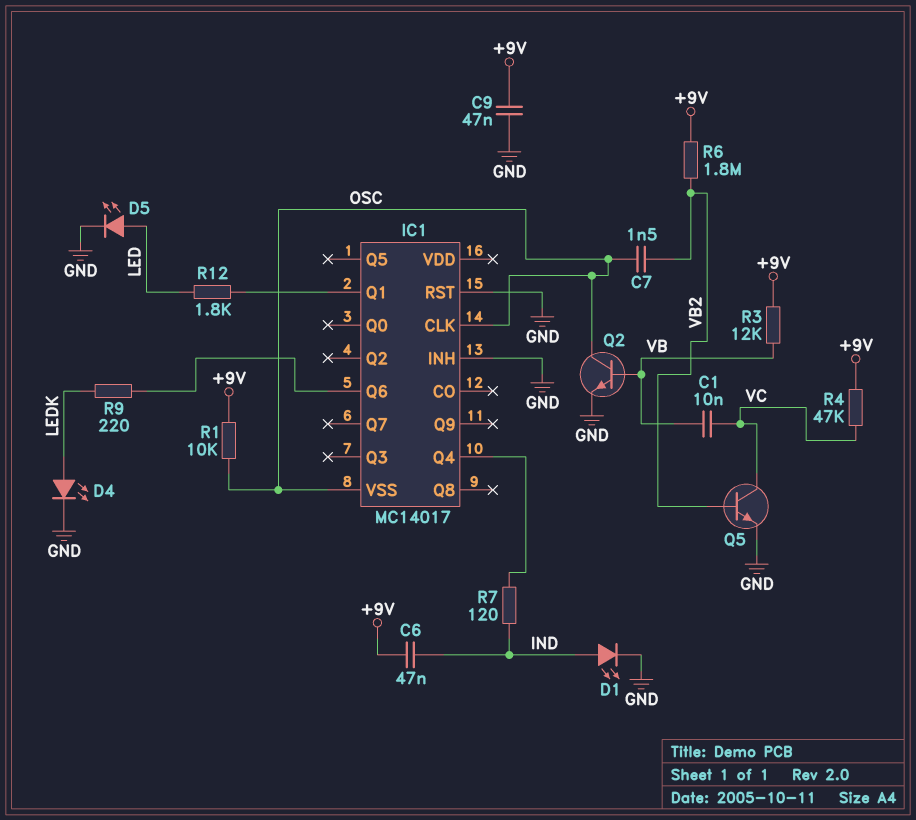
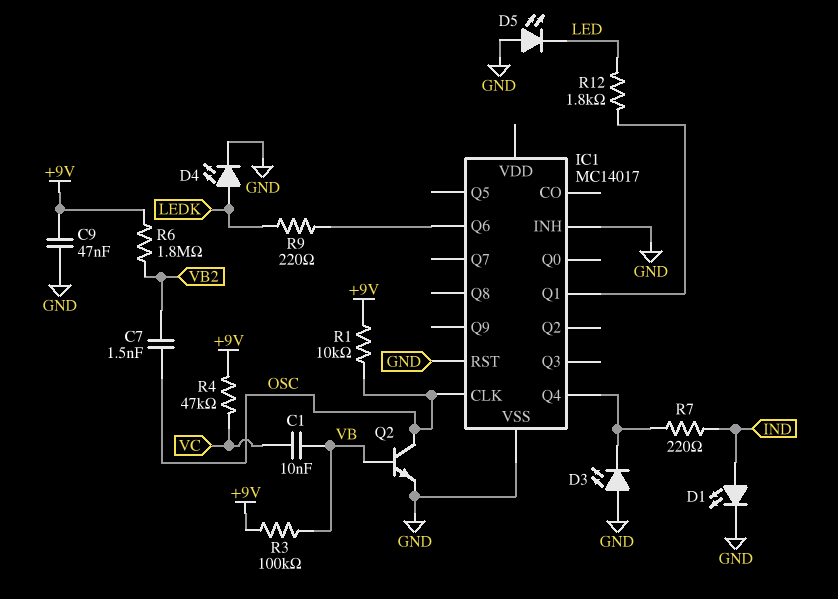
C6: 47nF (+9V, IND) -> none
D3: none -> LED (A GND, K IC1/Q4)
D5: LED (A LED, K GND) -> LED (A GND, K LED)
IC1 pin VSS: OSC -> GND
Q5: NPN (B VB2, C VC, E GND) -> none
R3: 12k (+9V, VB) -> 100k (+9V, VB)
R7: 120 (IC1/Q4, IND) -> 220 (IC1/Q4, IND)

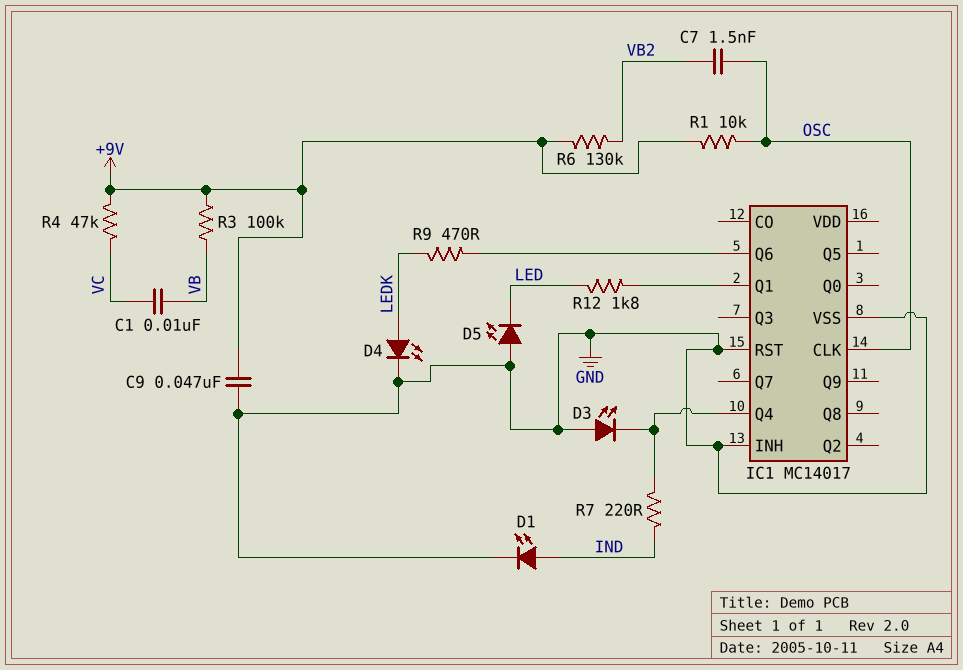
Q2: NPN (B VB, C OSC, E GND) -> none
R6: 1.8M (+9V, VB2) -> 130k (+9V, VB2)
R9: 220 (IC1/Q6, LEDK) -> 470 (IC1/Q6, LEDK)

